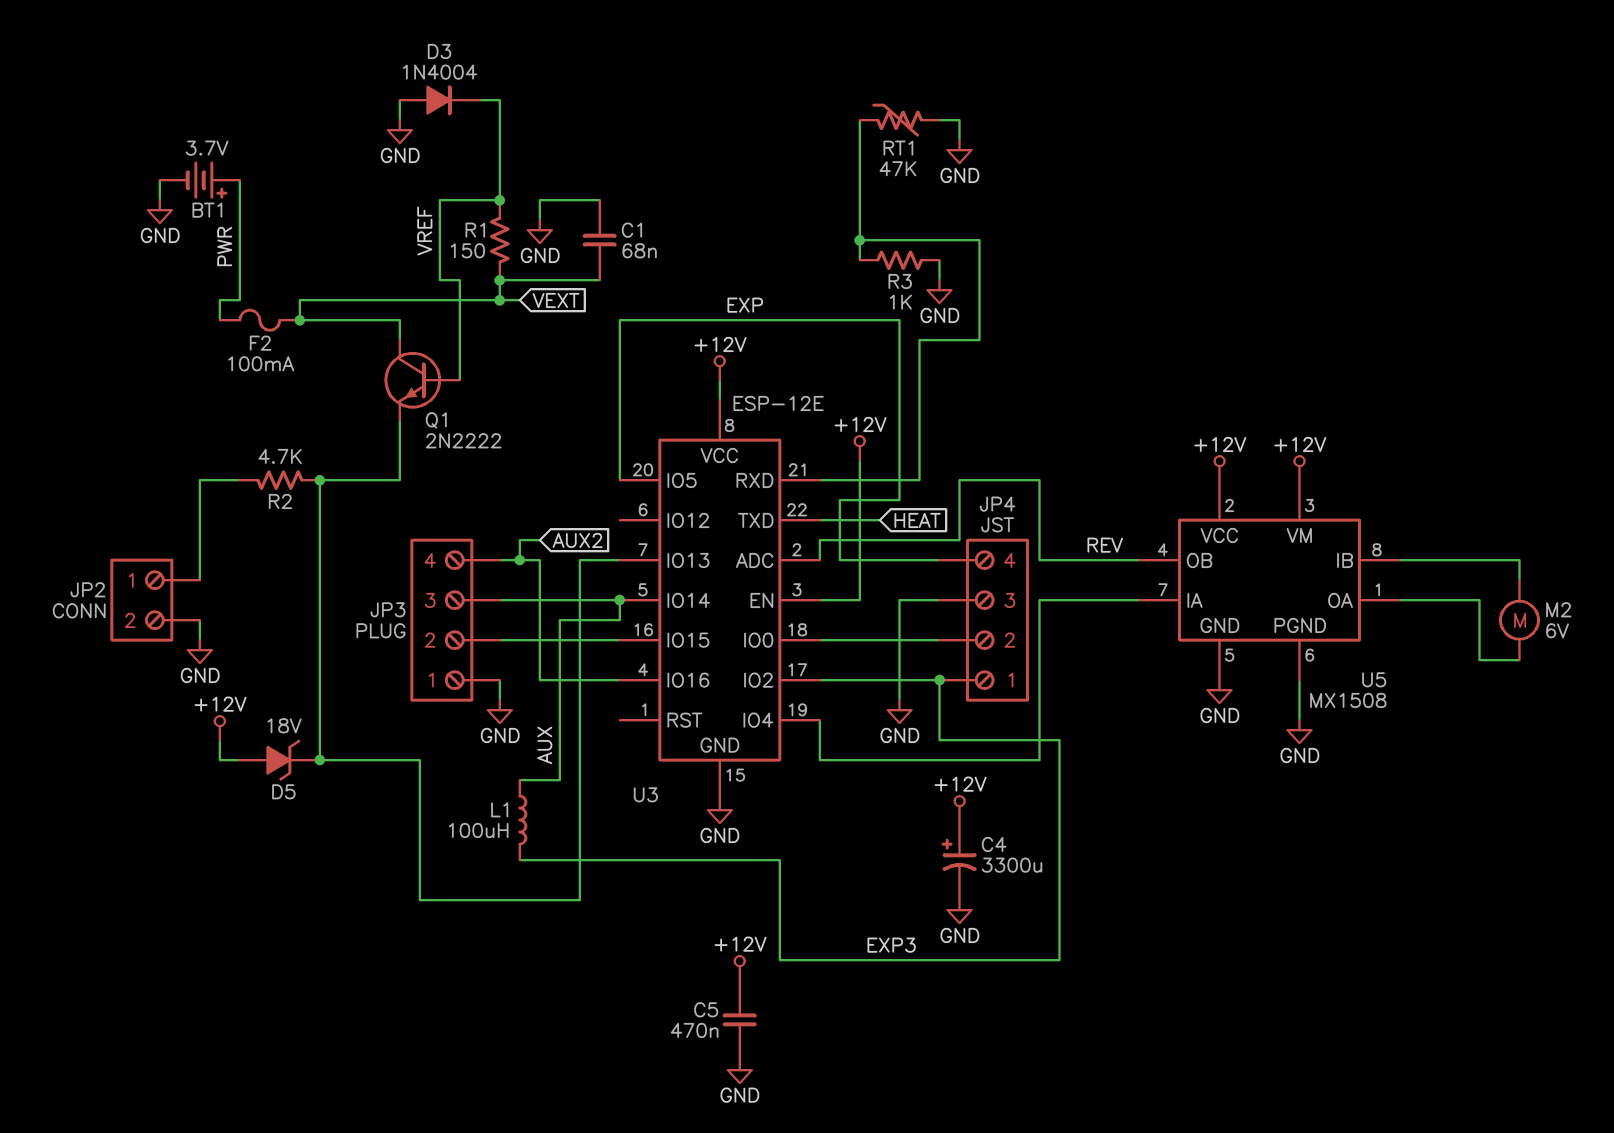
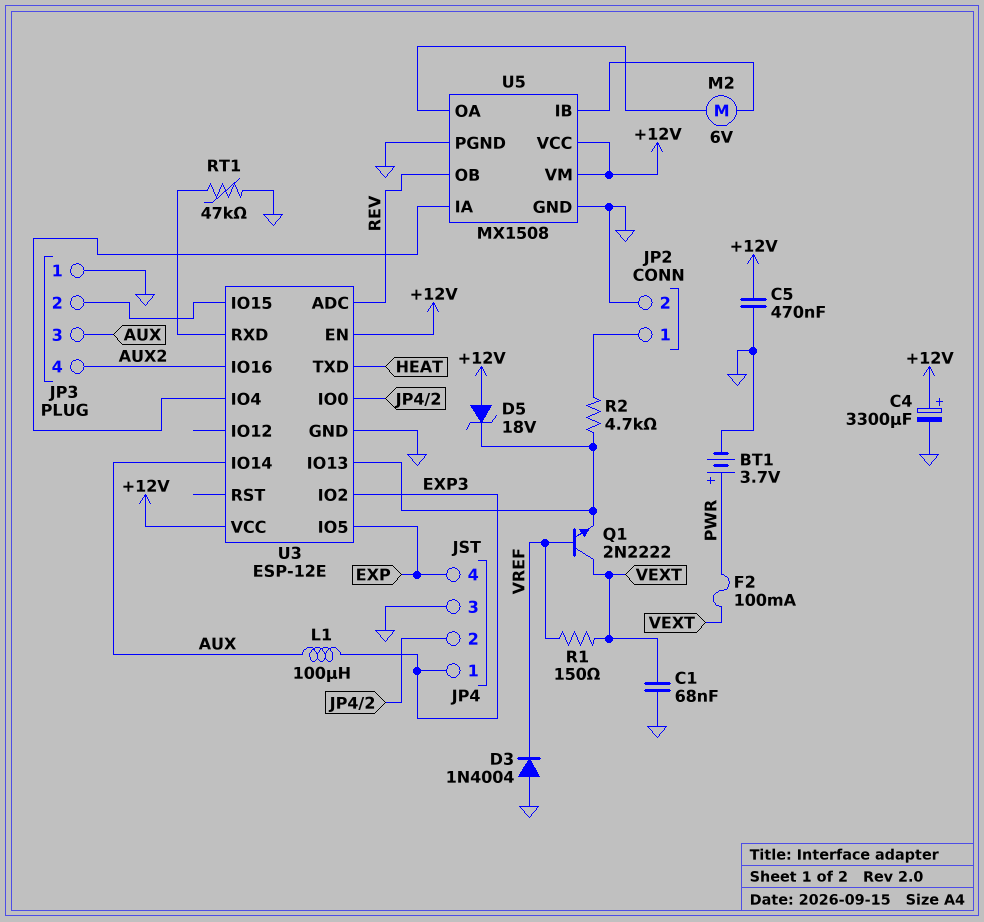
R3: 1k (GND, U3/RXD) -> none

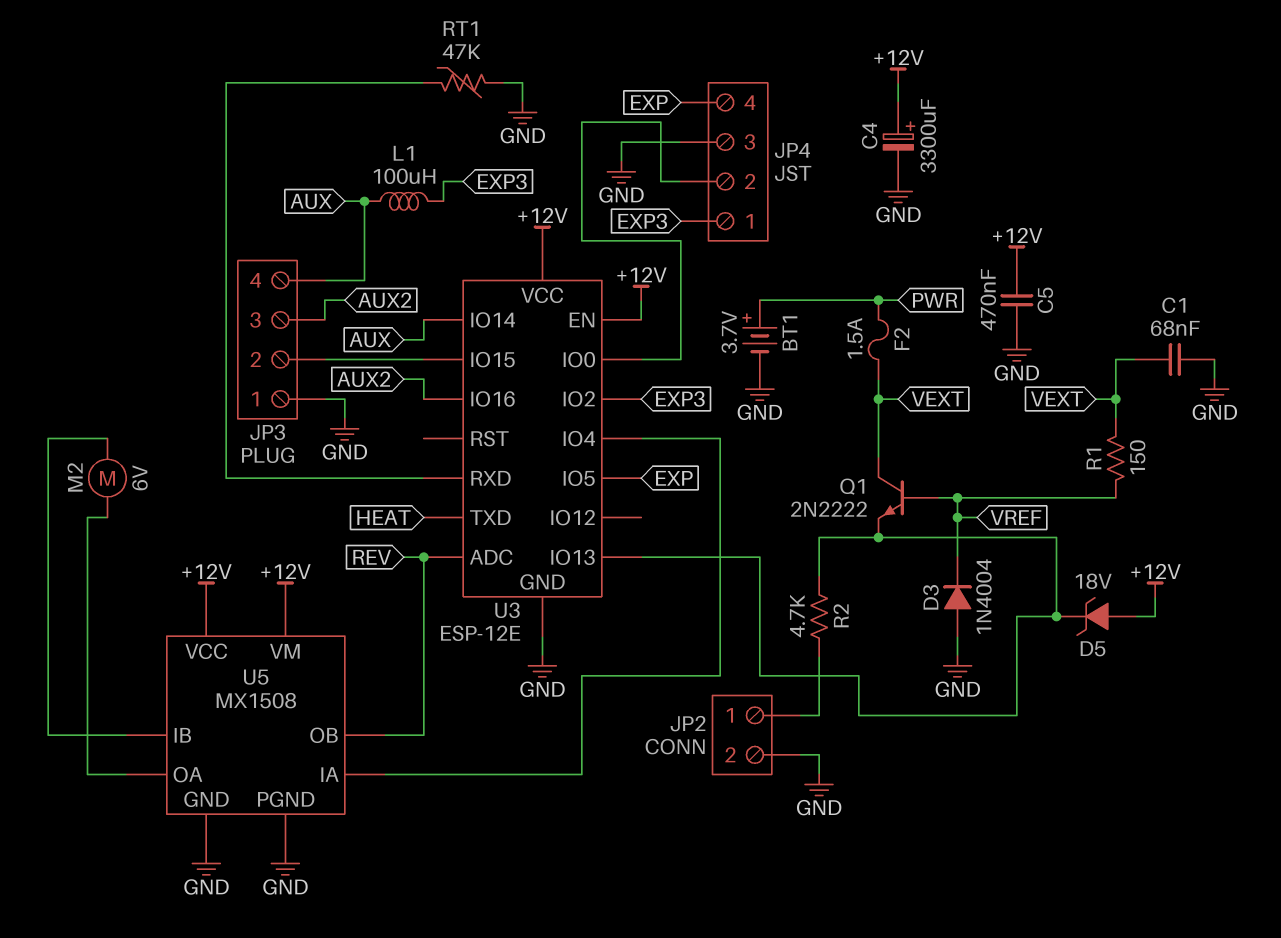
F2: 100mA (PWR, VEXT) -> 1.5A (PWR, VEXT)
JP3 pin 3: AUX -> AUX2
JP3 pin 4: AUX2 -> AUX

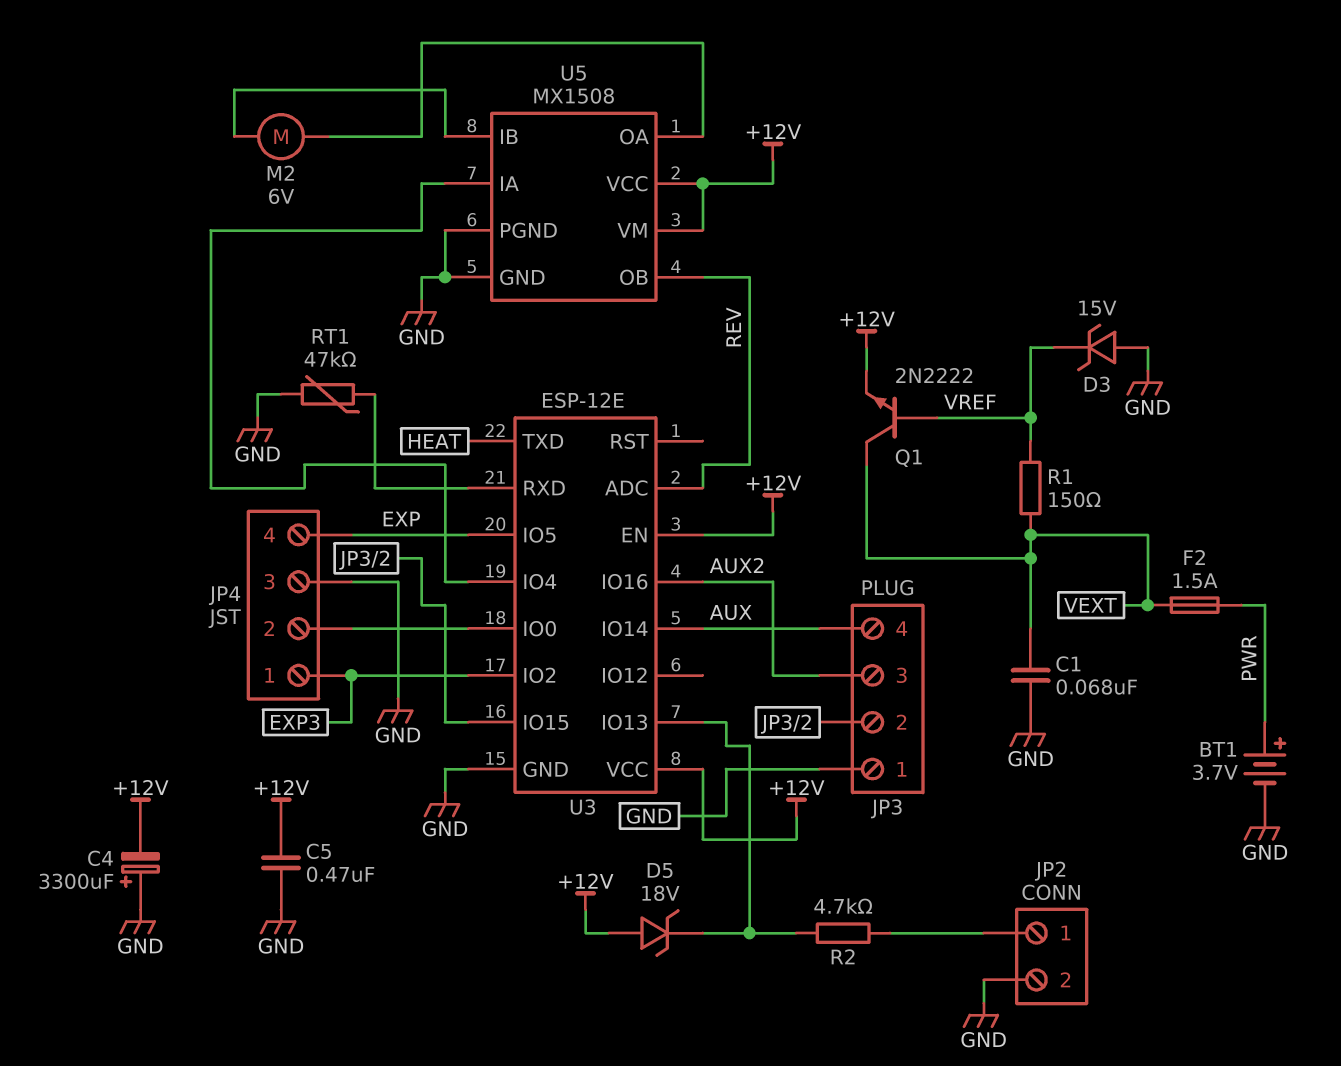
C4: 3300uF (plus +12V, minus GND) -> 3300uF (plus GND, minus +12V)
D3: diode 1N4004 (A GND, K VREF) -> zener 15V (A GND, K VREF)
L1: 100uH (AUX, EXP3) -> none
Q1: NPN 2N2222 (B VREF, C VEXT, E U3/IO13) -> NPN 2N2222 (B VREF, C VEXT, E +12V)

